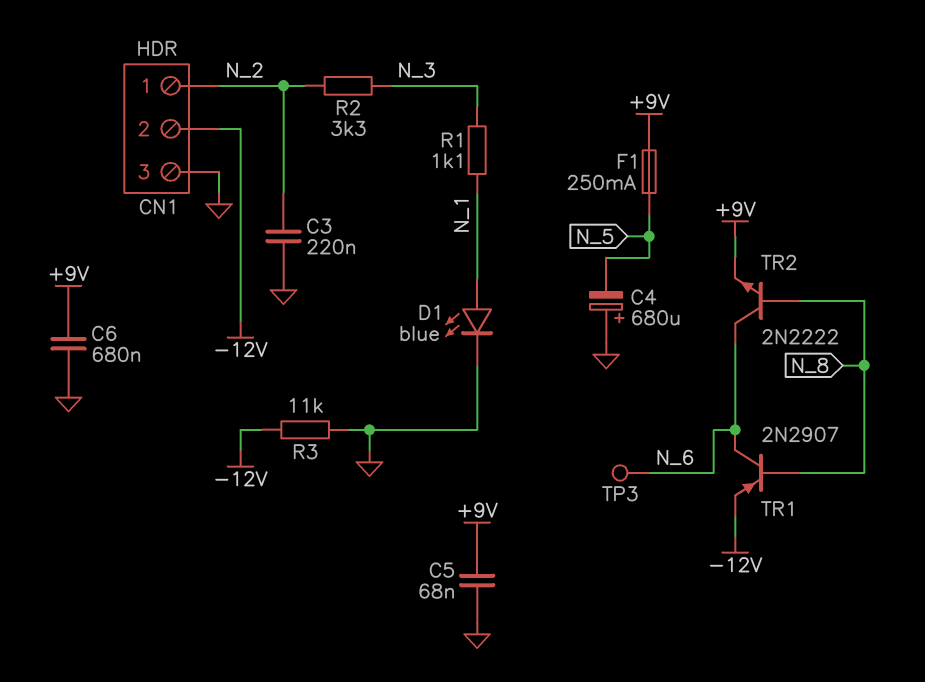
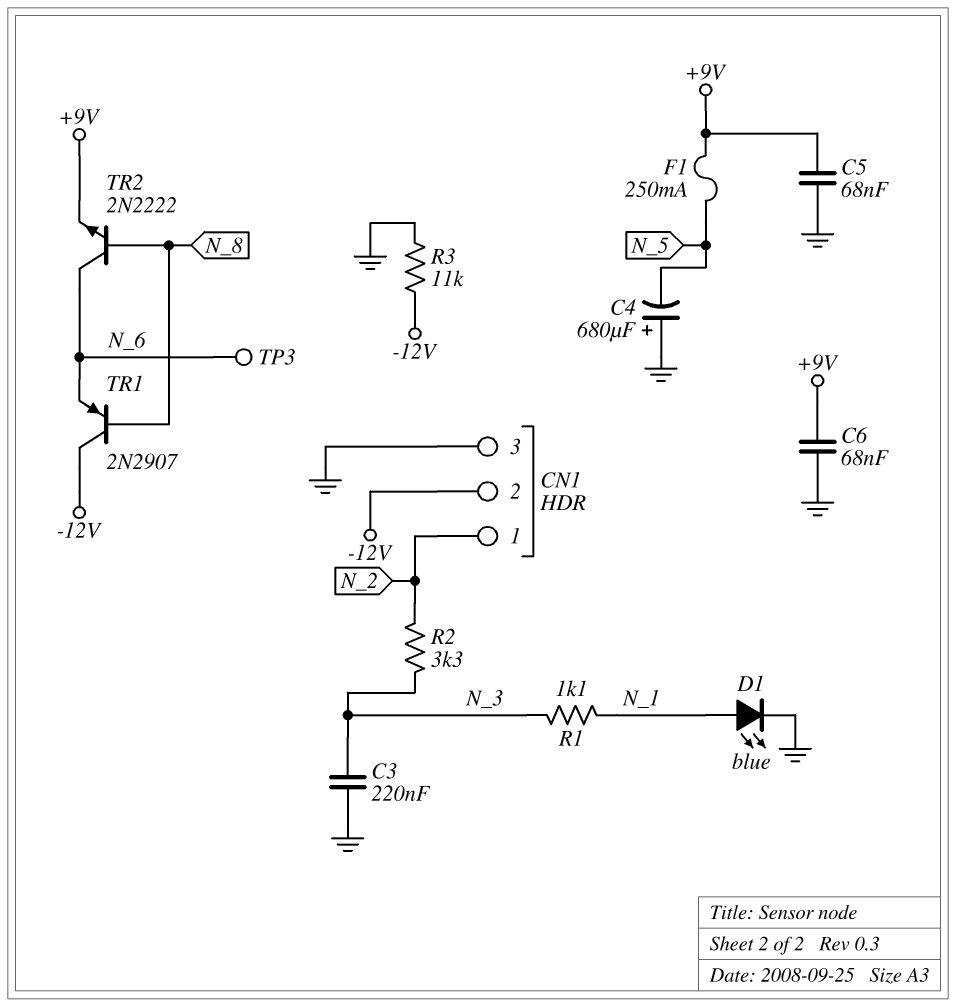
C3: 220nF (GND, N_2) -> 220nF (GND, N_3)
C6: 680nF (+9V, GND) -> 68nF (+9V, GND)
TR1: PNP 2N2907 (B N_8, C N_6, E -12V) -> PNP 2N2907 (B N_8, C -12V, E N_6)

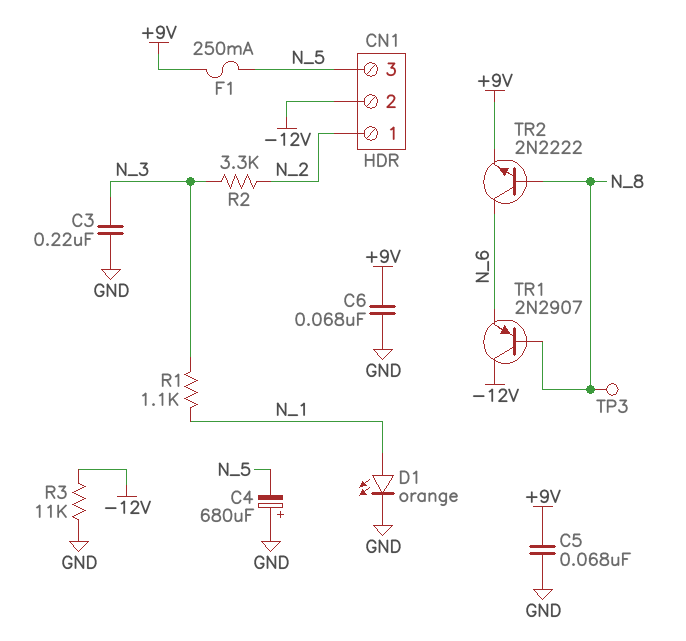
CN1 pin 3: GND -> N_5
D1: LED blue (A N_1, K GND) -> LED orange (A N_1, K GND)
TP3: test point (N_6) -> test point (N_8)

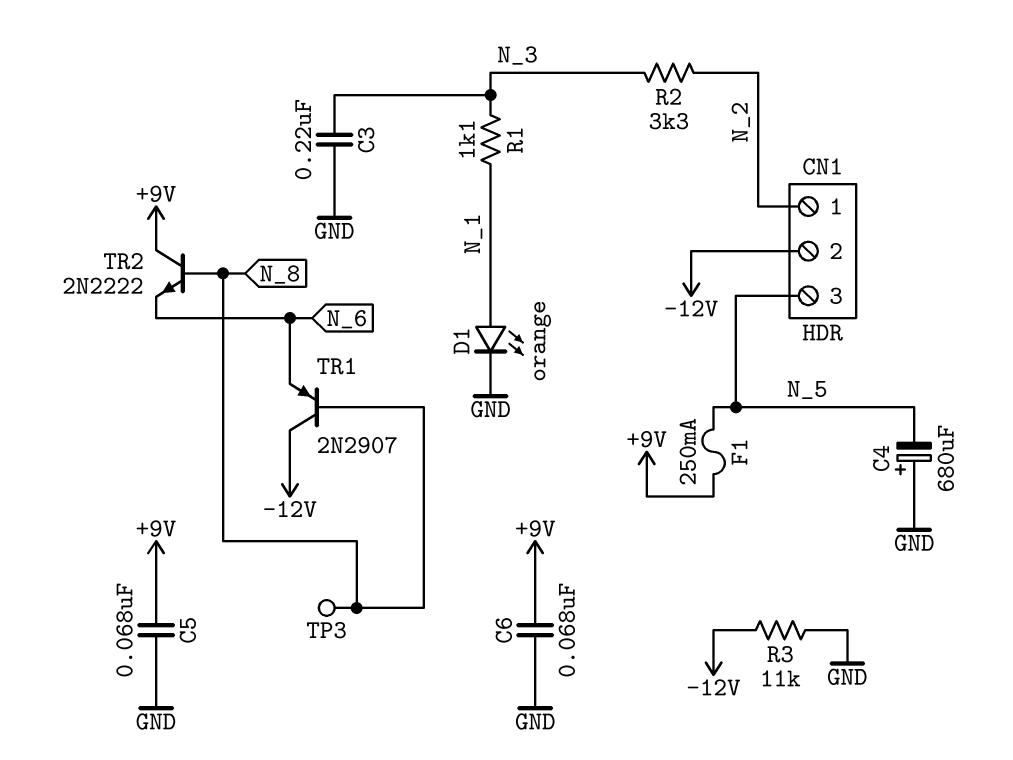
TR2: NPN 2N2222 (B N_8, C N_6, E +9V) -> NPN 2N2222 (B N_8, C +9V, E N_6)

